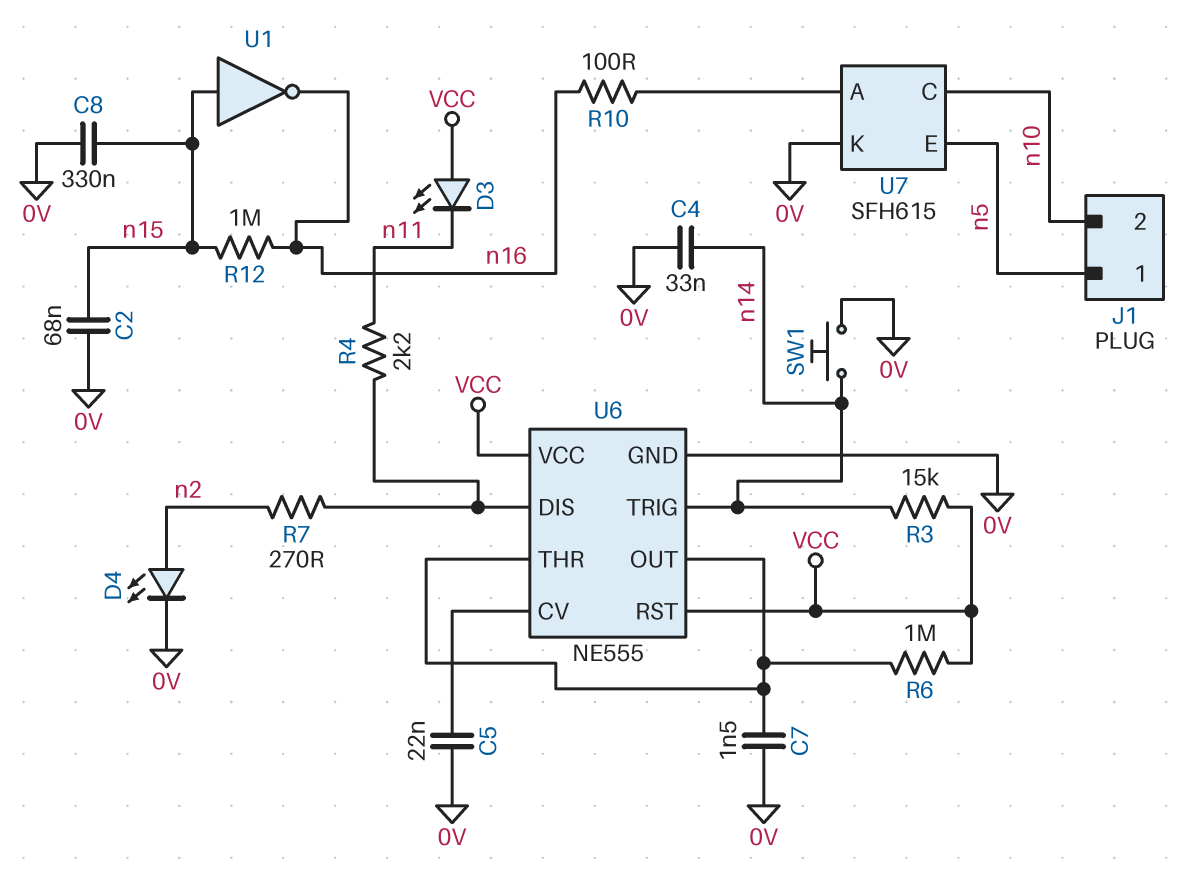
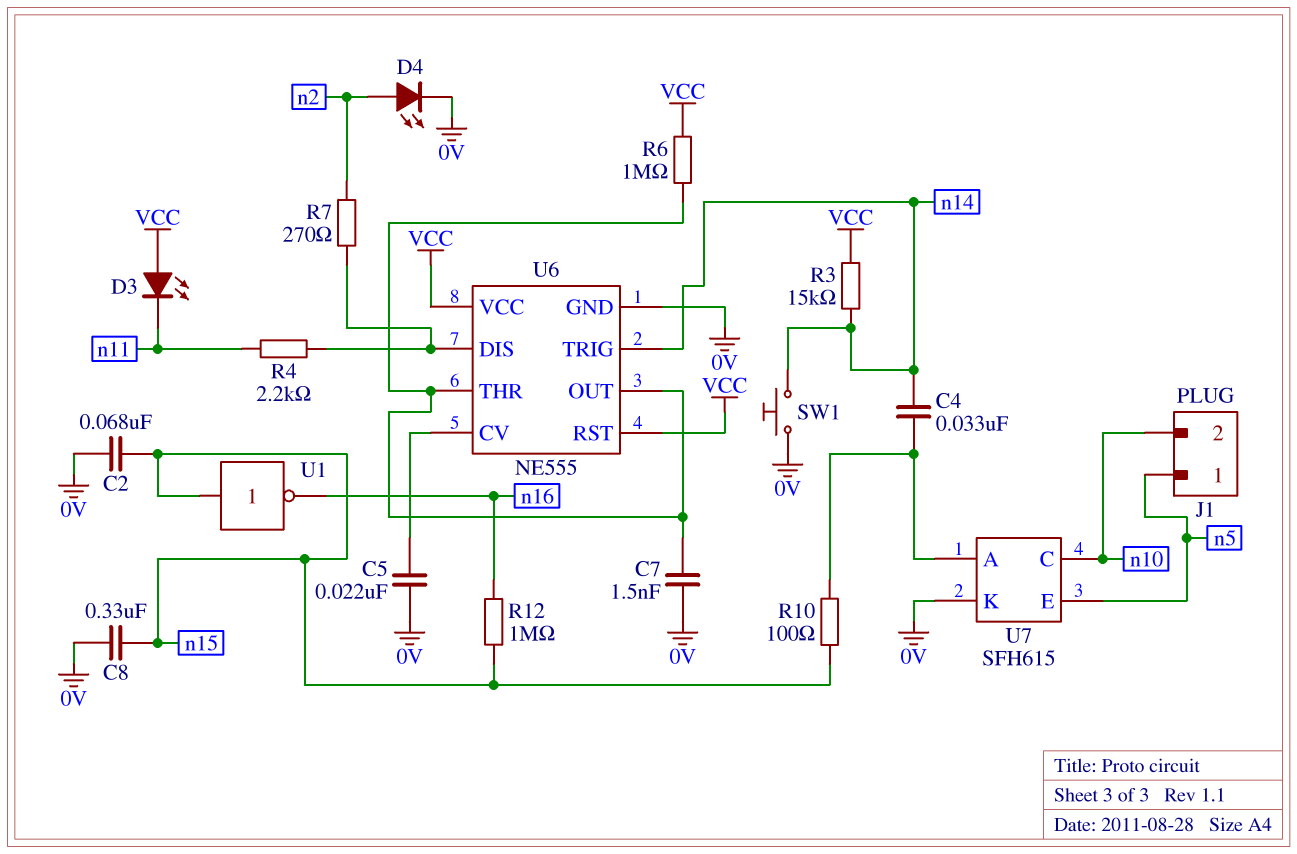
C4: 33nF (0V, n14) -> 33nF (U7/A, n14)
R10: 100 (U7/A, n16) -> 100 (U7/A, n15)

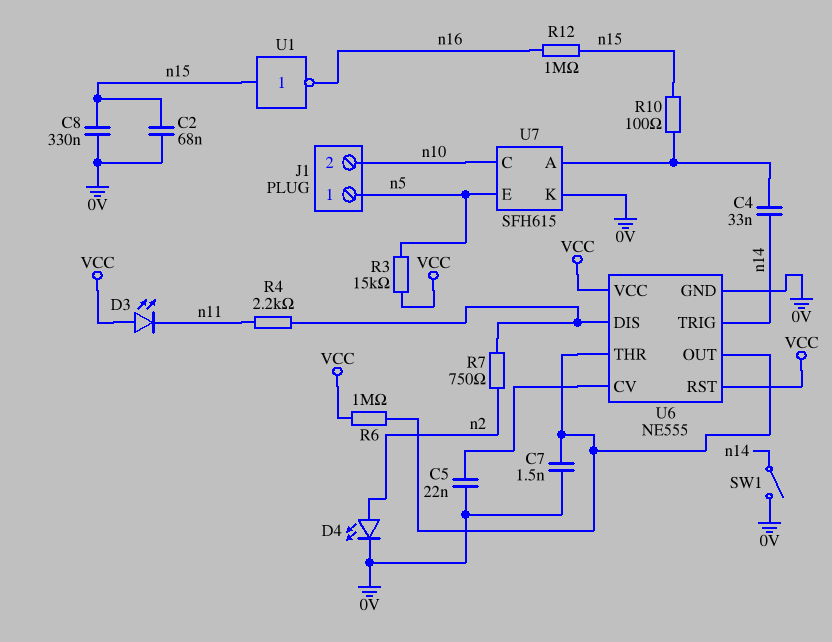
R3: 15k (VCC, n14) -> 15k (VCC, n5)
R7: 270 (U6/DIS, n2) -> 750 (U6/DIS, n2)
SW1: button (0V, n14) -> switch (0V, n14)

